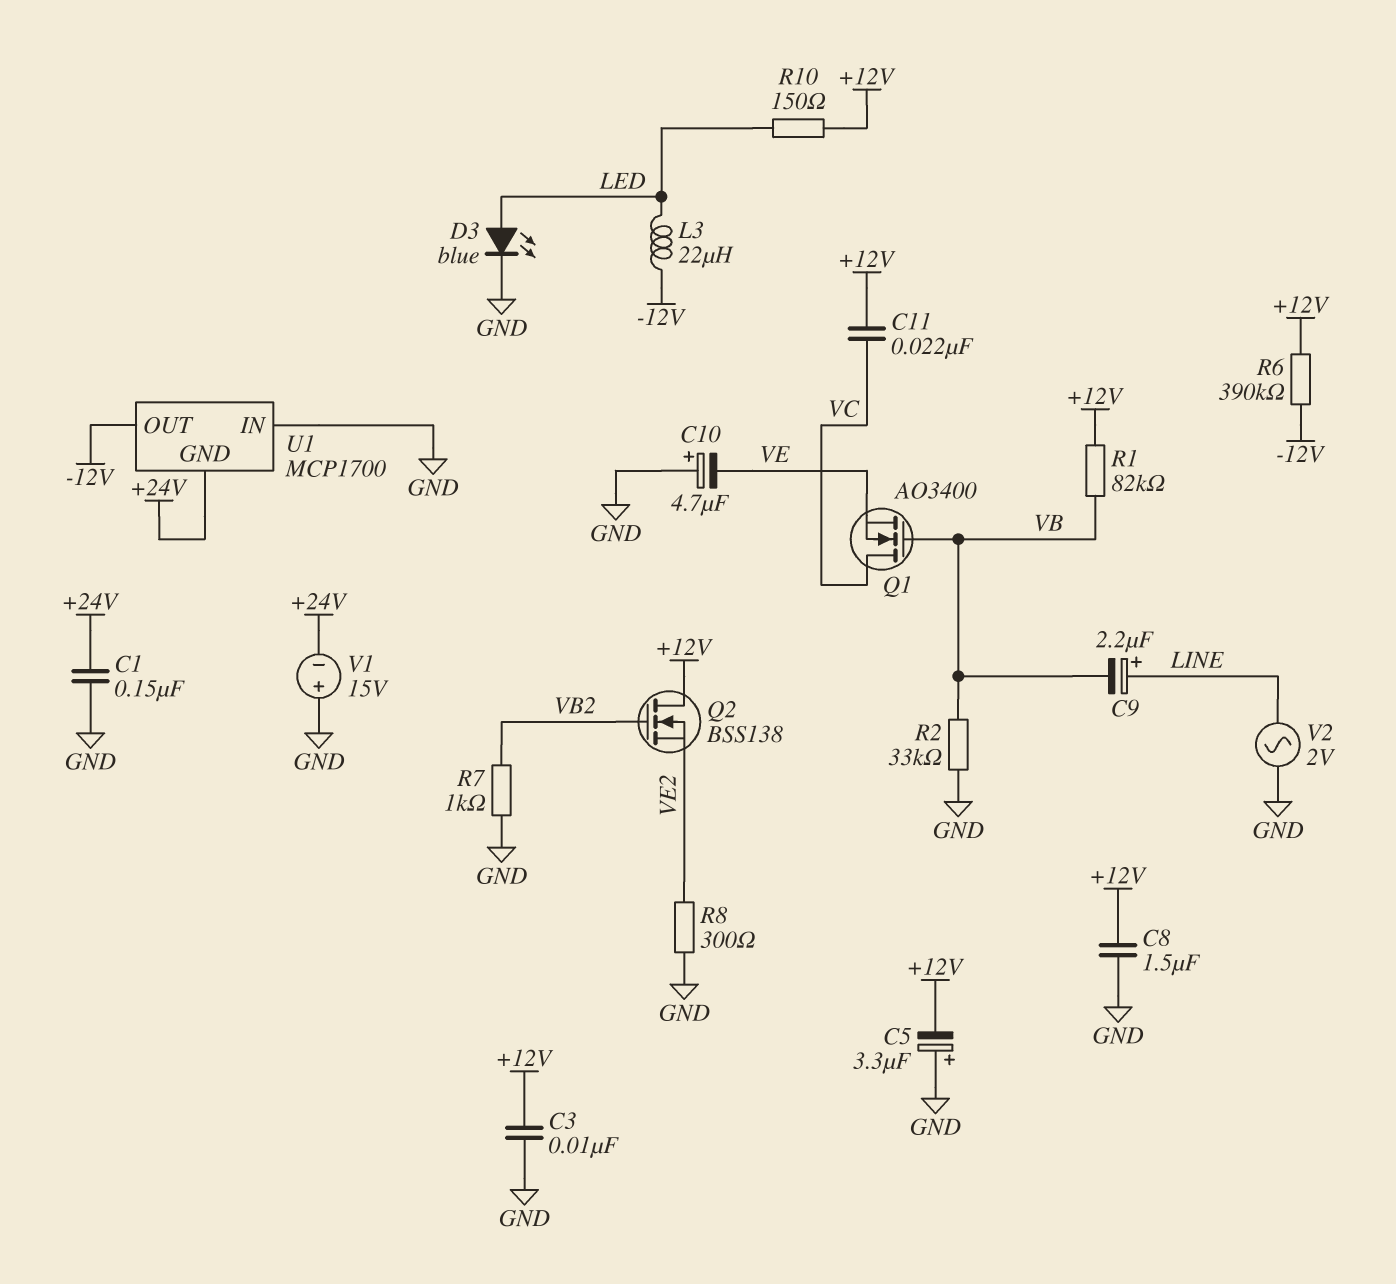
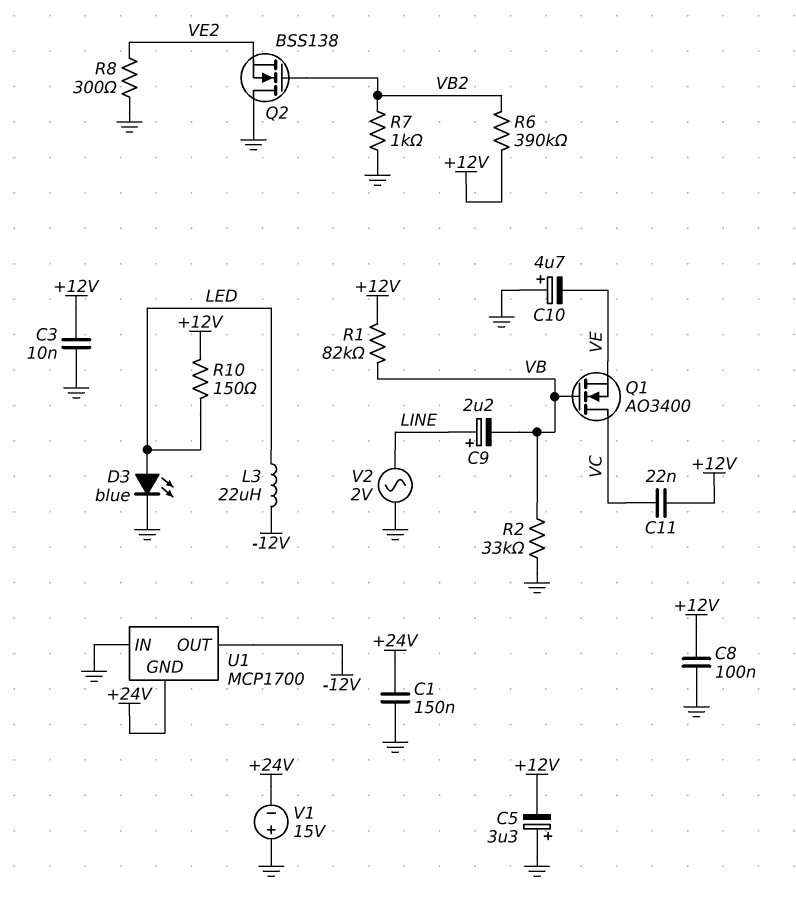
C8: 1.5uF (+12V, GND) -> 100nF (+12V, GND)
Q2: NMOS BSS138 (G VB2, D +12V, S VE2) -> NMOS BSS138 (G VB2, D GND, S VE2)
R6: 390k (+12V, -12V) -> 390k (+12V, VB2)

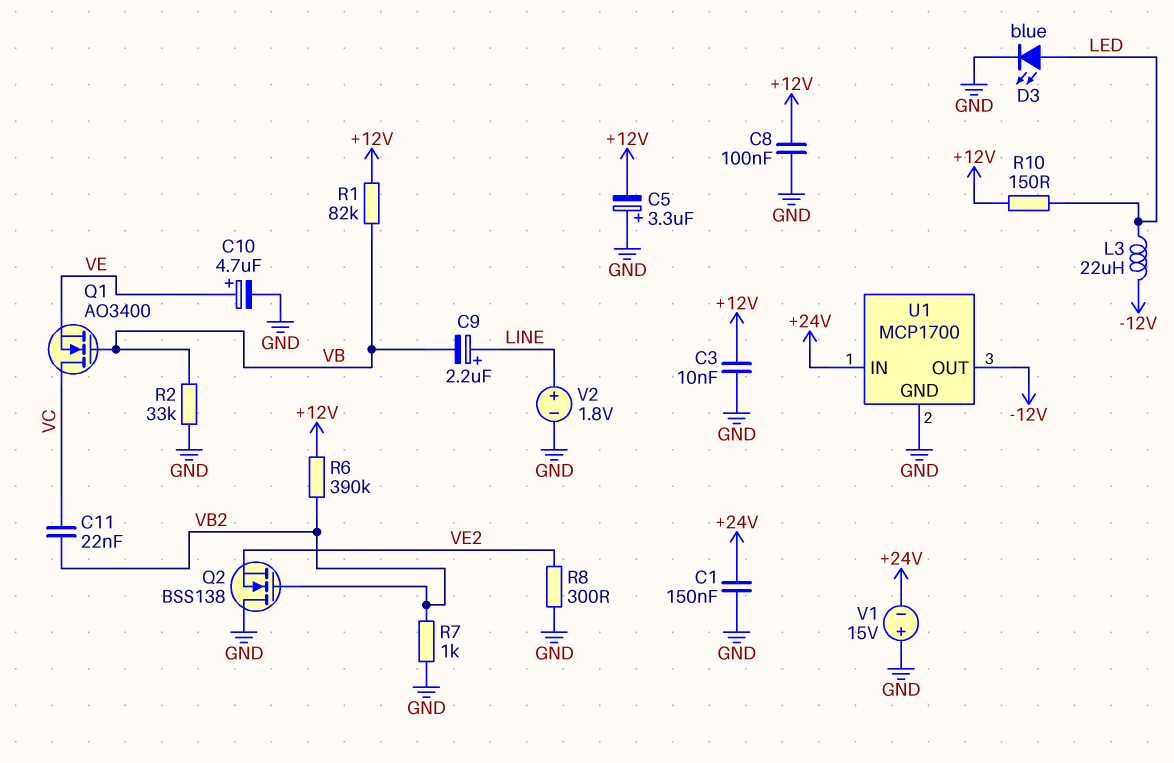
C10: 4.7uF (plus GND, minus VE) -> 4.7uF (plus VE, minus GND)
C11: 22nF (+12V, VC) -> 22nF (VB2, VC)
U1 pin GND: +24V -> GND
U1 pin IN: GND -> +24V
V2: AC 2V (GND, LINE) -> 1.8V (plus LINE, minus GND)

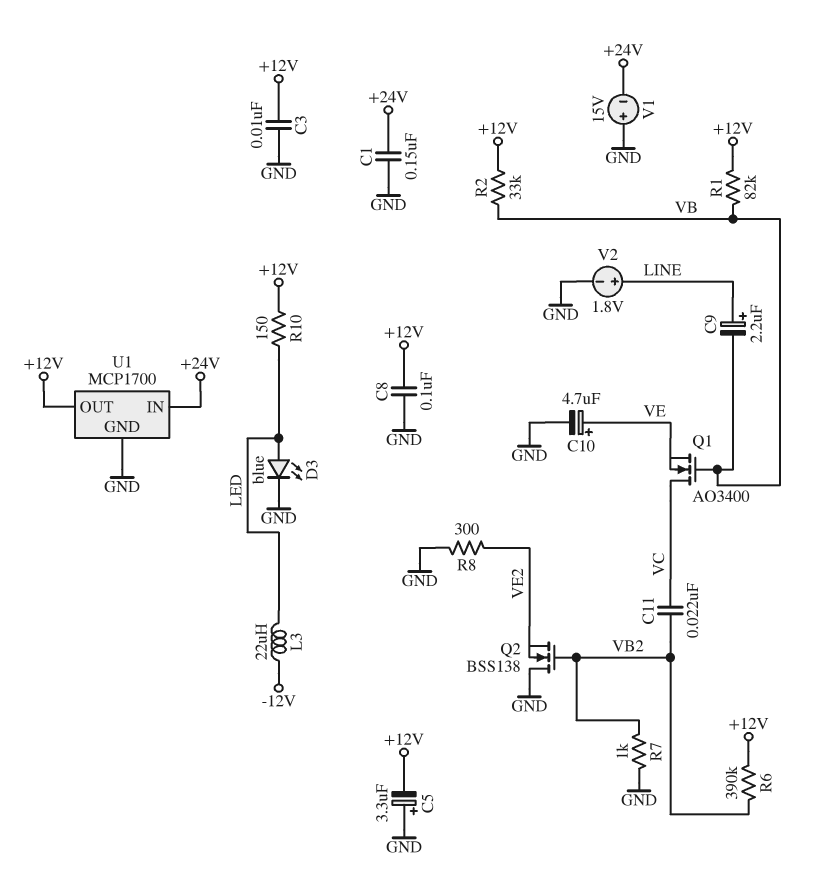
R2: 33k (GND, VB) -> 33k (+12V, VB)
U1 pin OUT: -12V -> +12V

